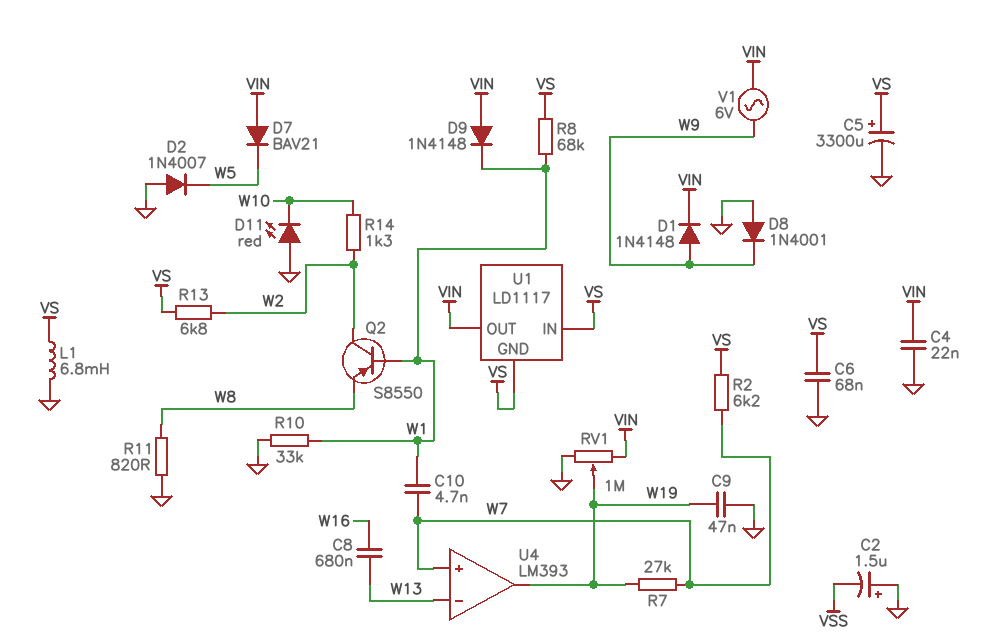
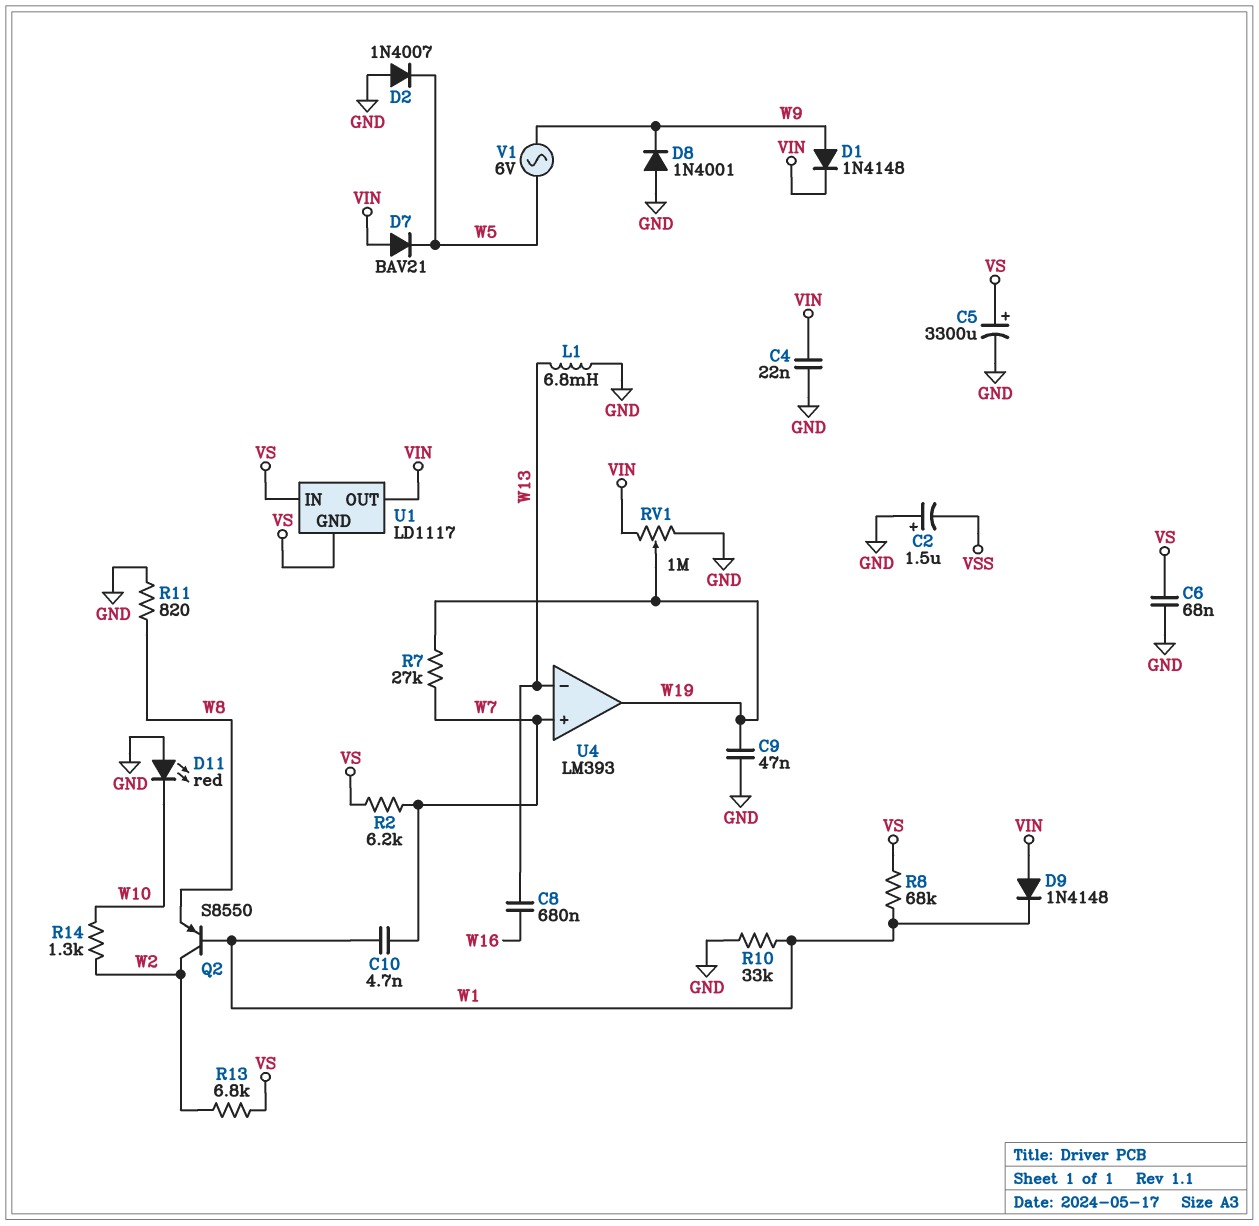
L1: 6.8mH (GND, VS) -> 6.8mH (GND, W13)
V1: AC 6V (VIN, W9) -> AC 6V (W5, W9)

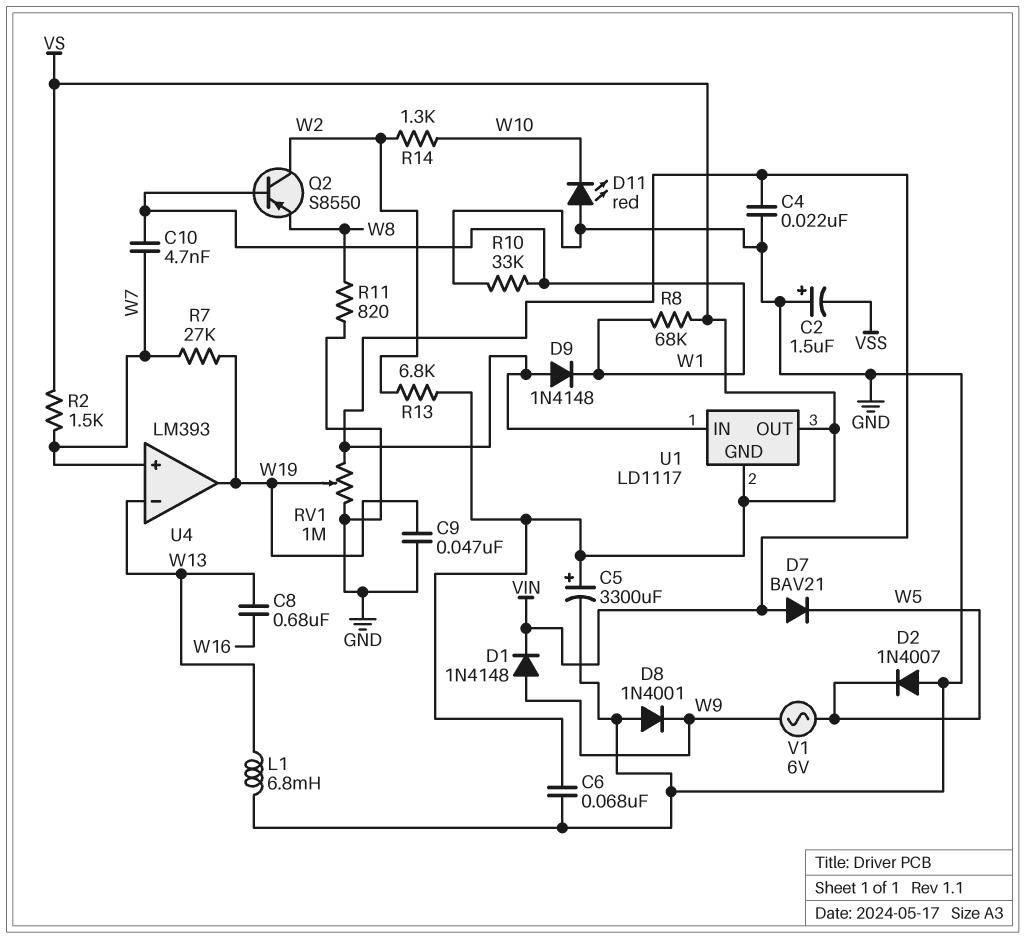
R2: 6.2k (VS, W7) -> 1.5k (VS, W7)
U1 pin IN: VS -> VIN
U1 pin OUT: VIN -> VS

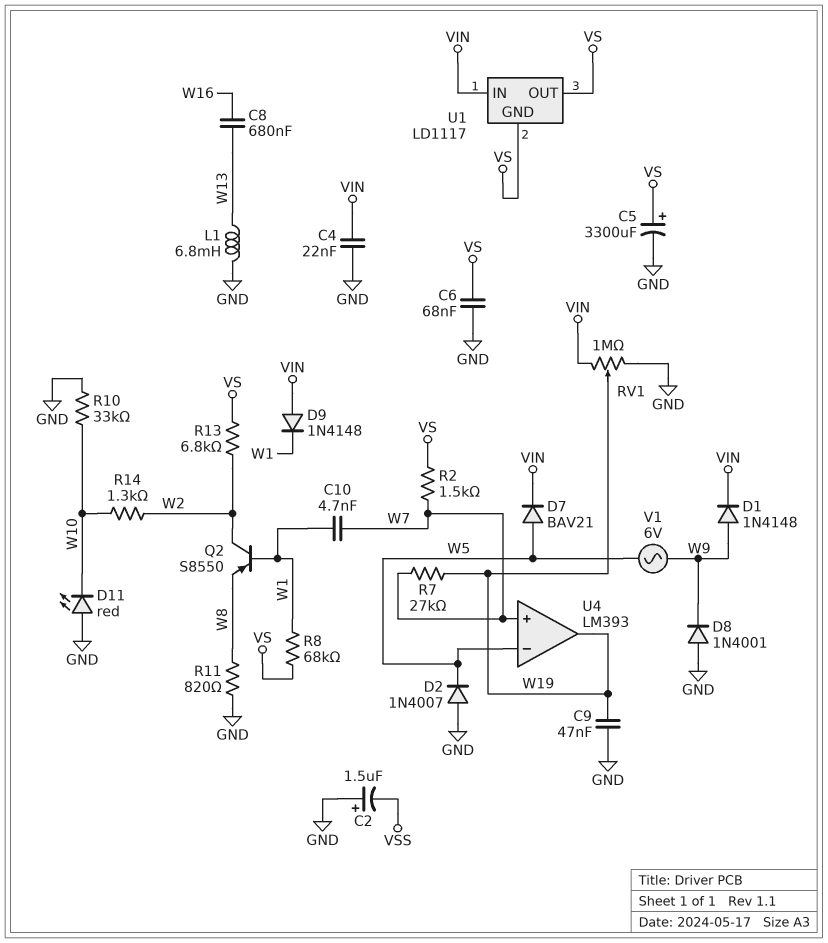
D7: diode BAV21 (A VIN, K W5) -> diode BAV21 (A W5, K VIN)
R10: 33k (GND, W1) -> 33k (GND, W10)
U4 pin in-: W13 -> W5

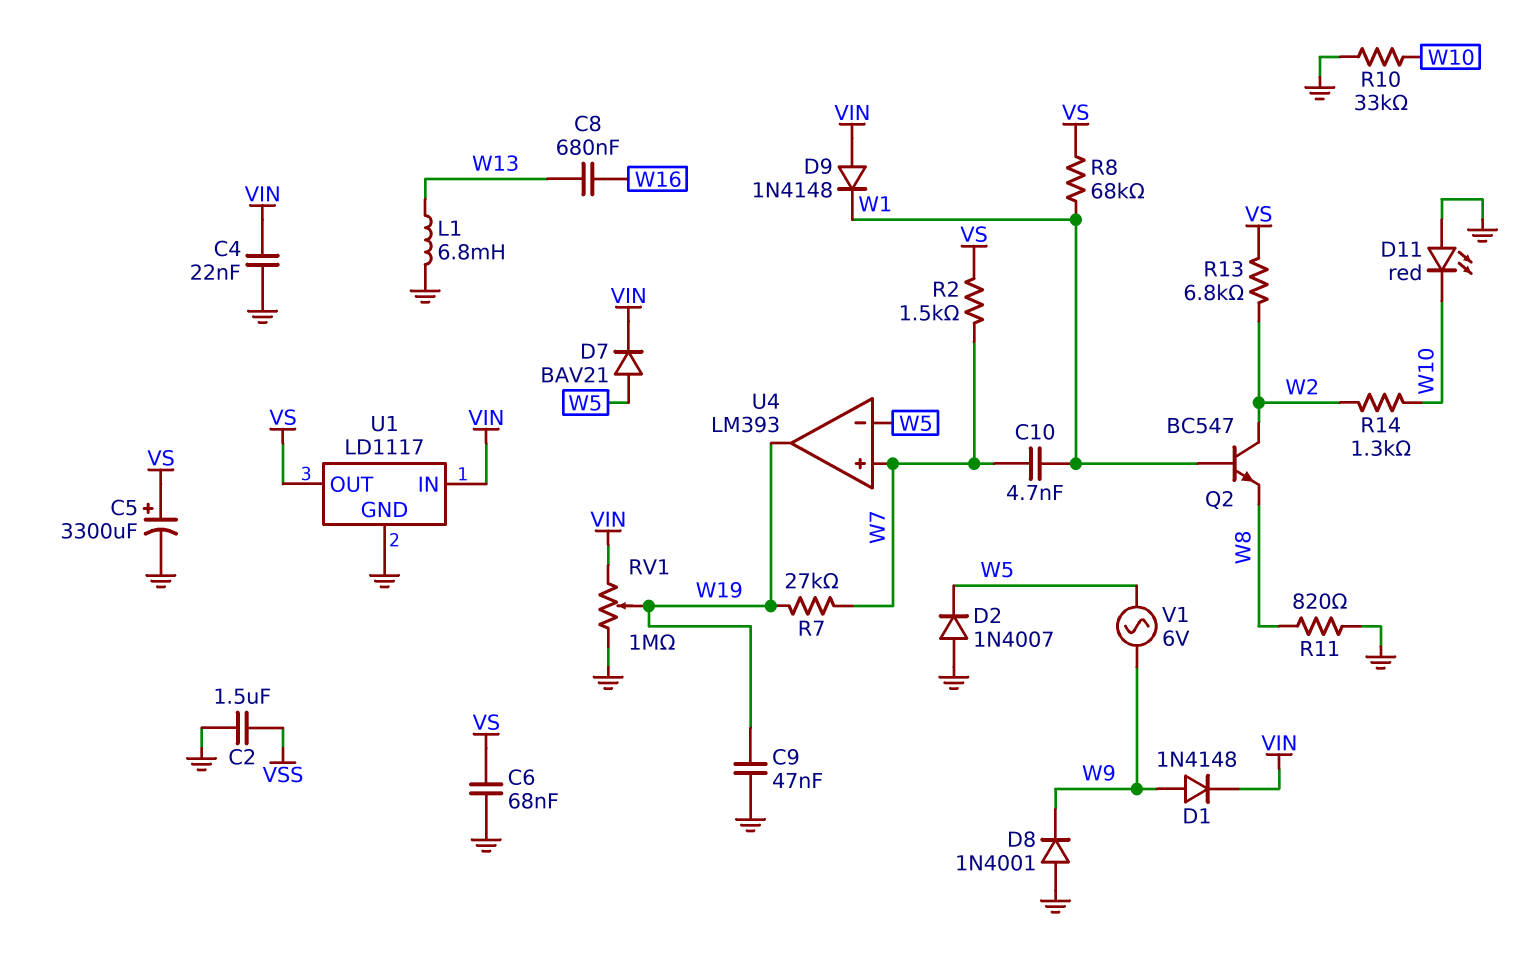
C2: 1.5uF (plus GND, minus VSS) -> 1.5uF (GND, VSS)
Q2: PNP S8550 (B W1, C W2, E W8) -> NPN BC547 (B W1, C W2, E W8)
U1 pin GND: VS -> GND

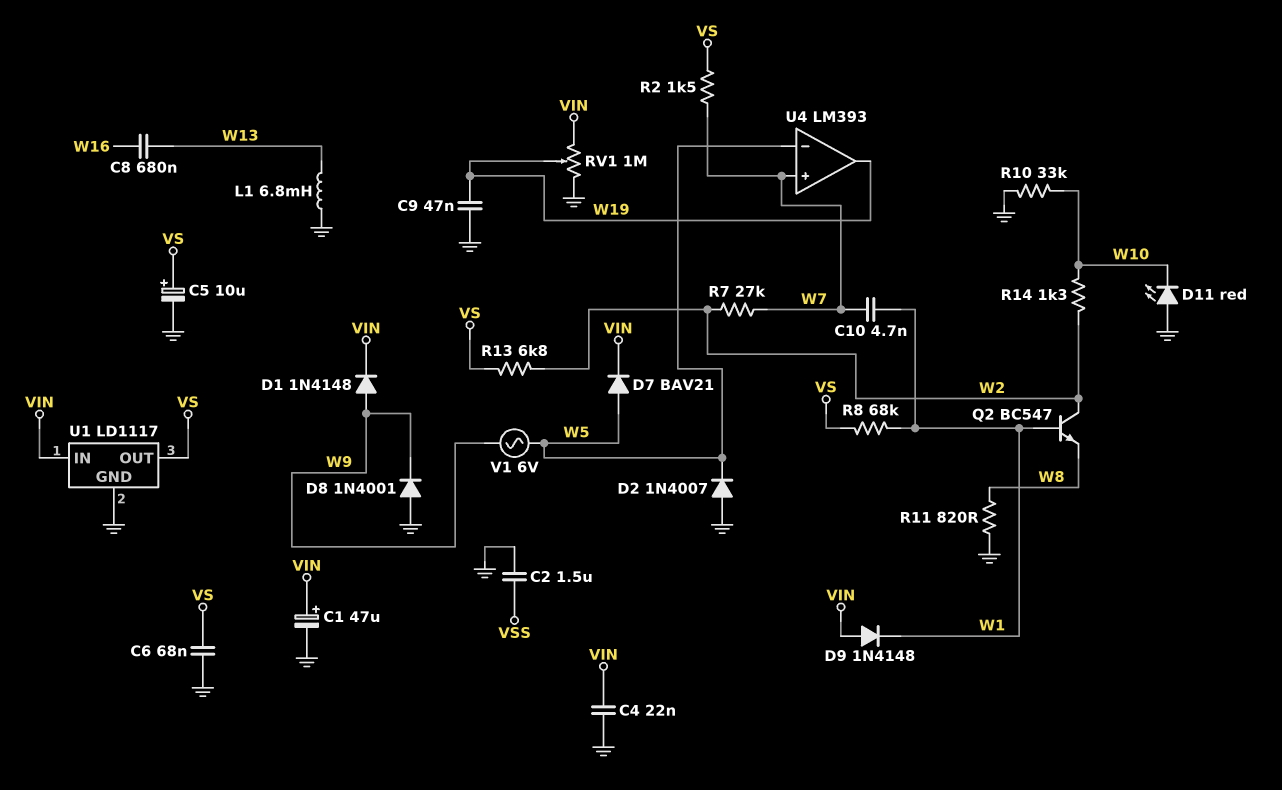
C1: none -> 47uF (plus VIN, minus GND)
C5: 3300uF (plus VS, minus GND) -> 10uF (plus VS, minus GND)
R7: 27k (W7, W19) -> 27k (W2, W7)

